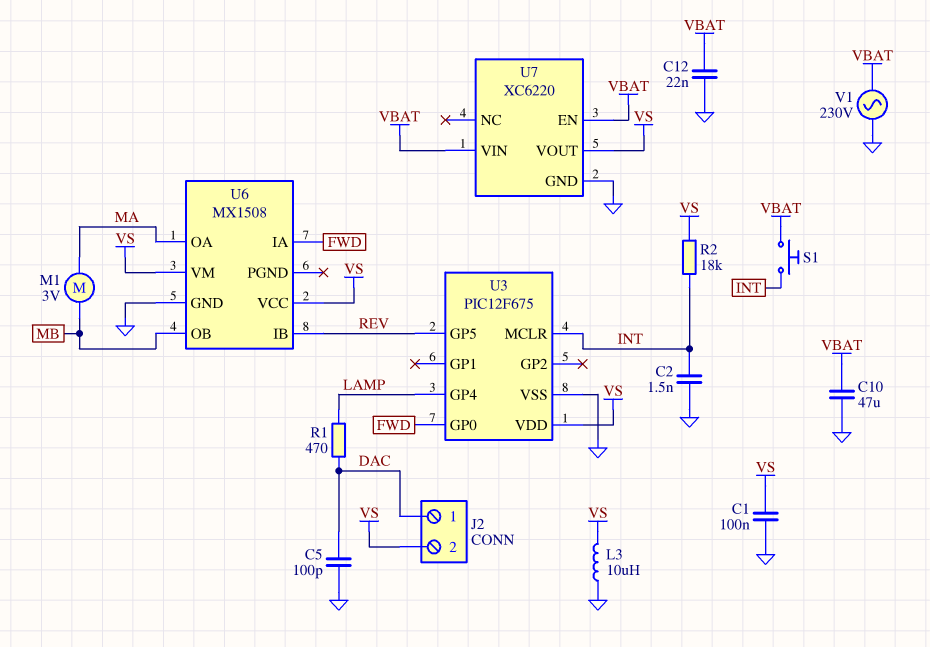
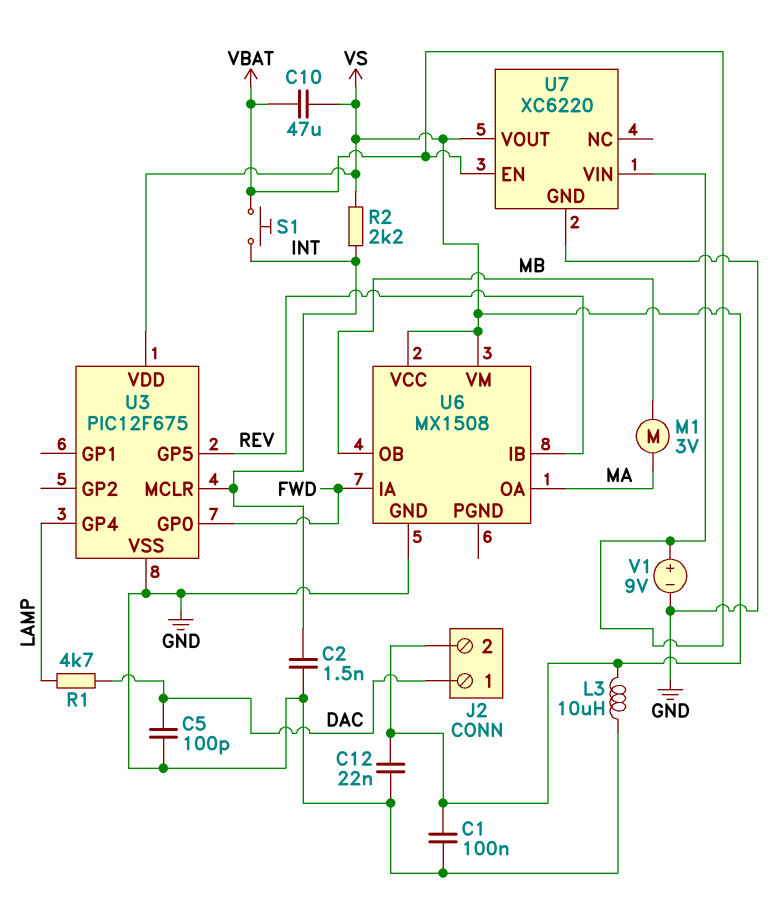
C10: 47uF (GND, VBAT) -> 47uF (VBAT, VS)
C12: 22nF (GND, VBAT) -> 22nF (GND, VS)
R1: 470 (DAC, LAMP) -> 4.7k (DAC, LAMP)
R2: 18k (INT, VS) -> 2.2k (INT, VS)
V1: AC 230V (GND, VBAT) -> 9V (plus VBAT, minus GND)

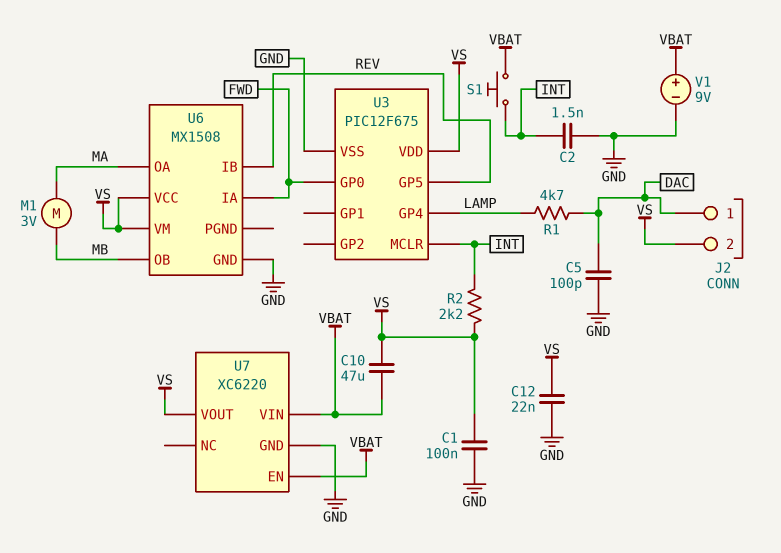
L3: 10uH (GND, VS) -> none

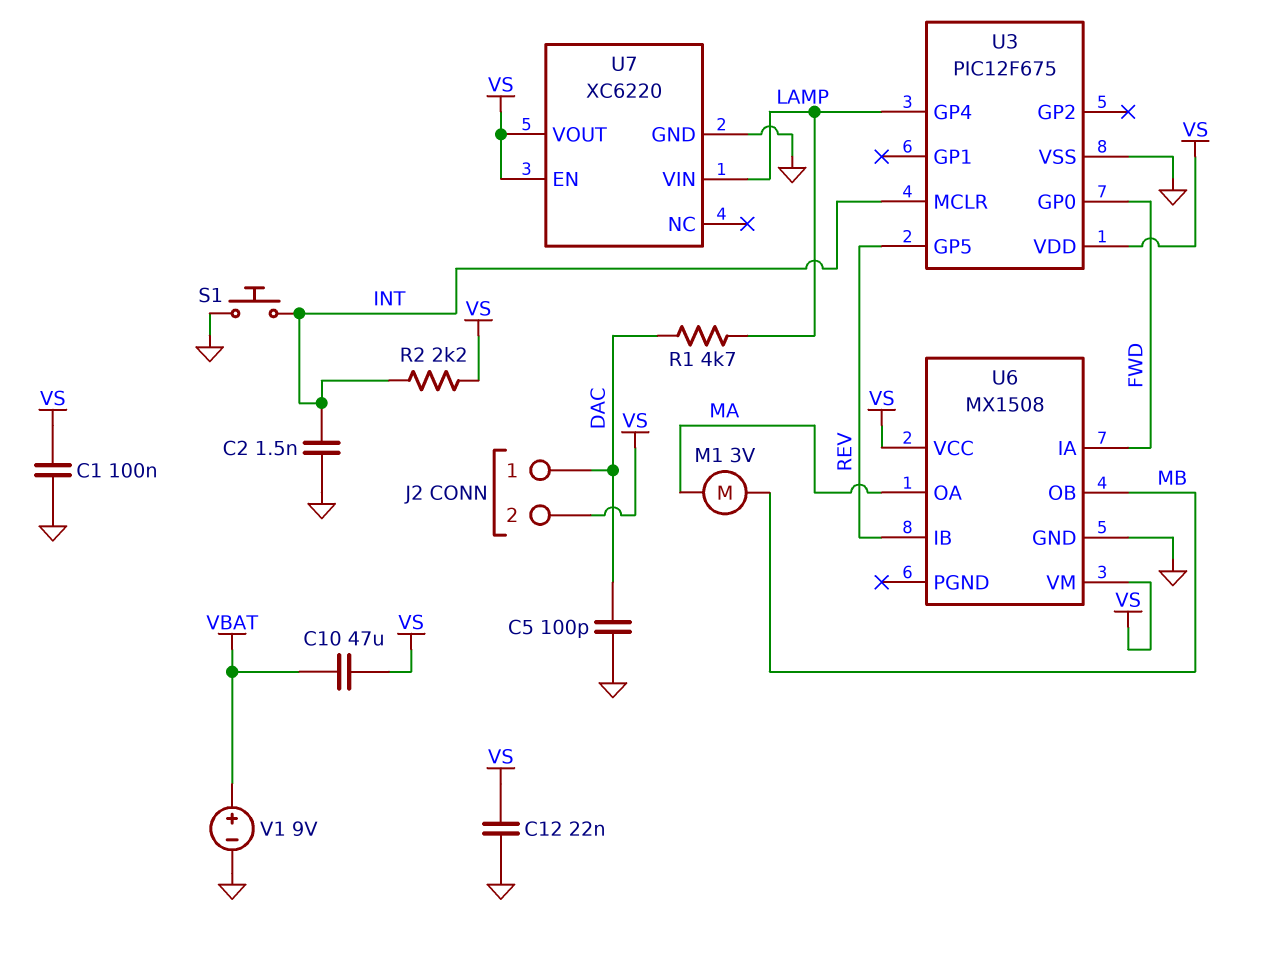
S1: button (INT, VBAT) -> button (GND, INT)
U7 pin EN: VBAT -> VS
U7 pin VIN: VBAT -> LAMP

